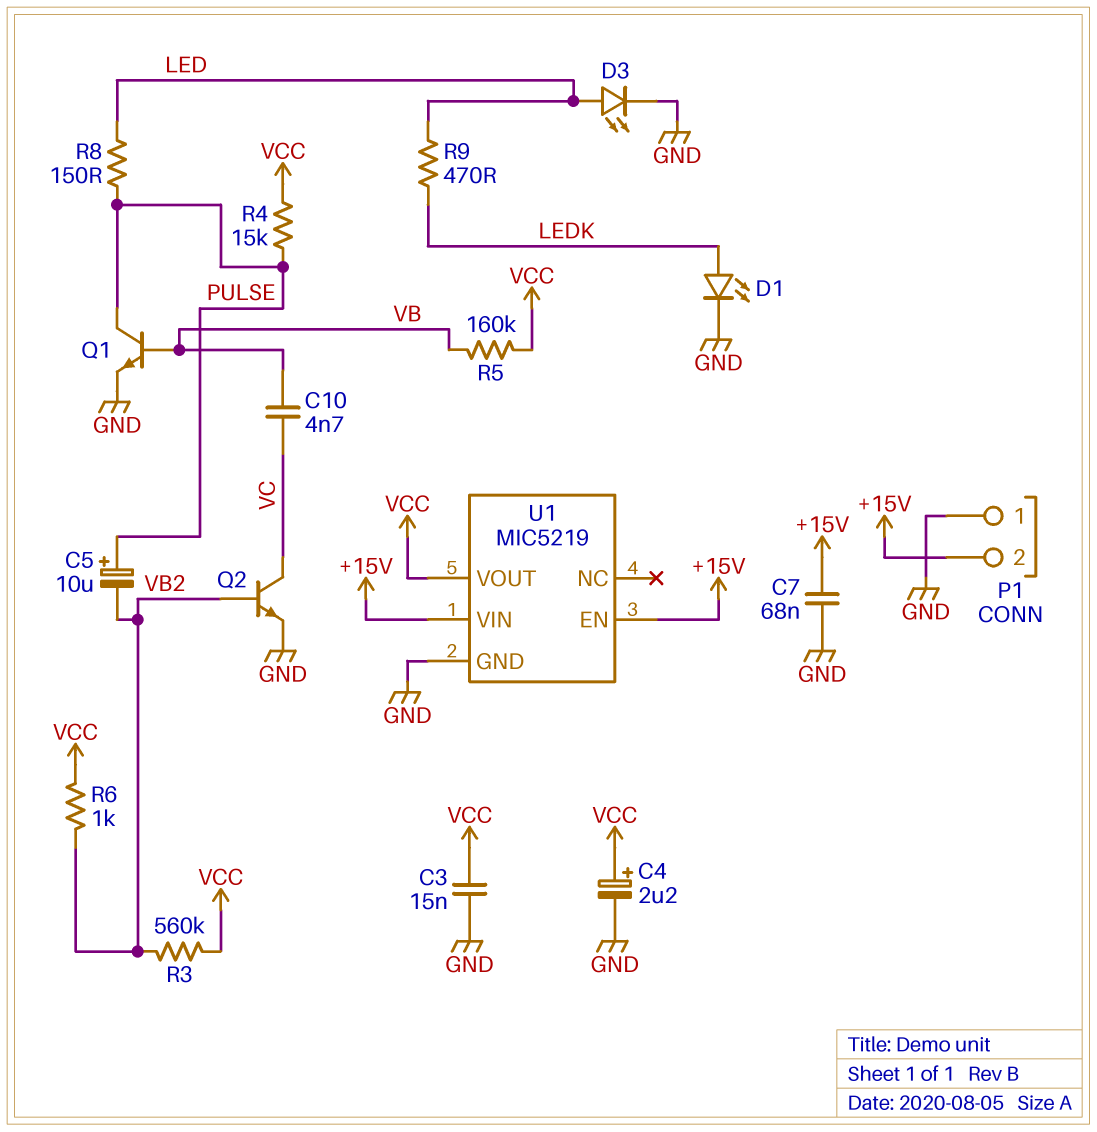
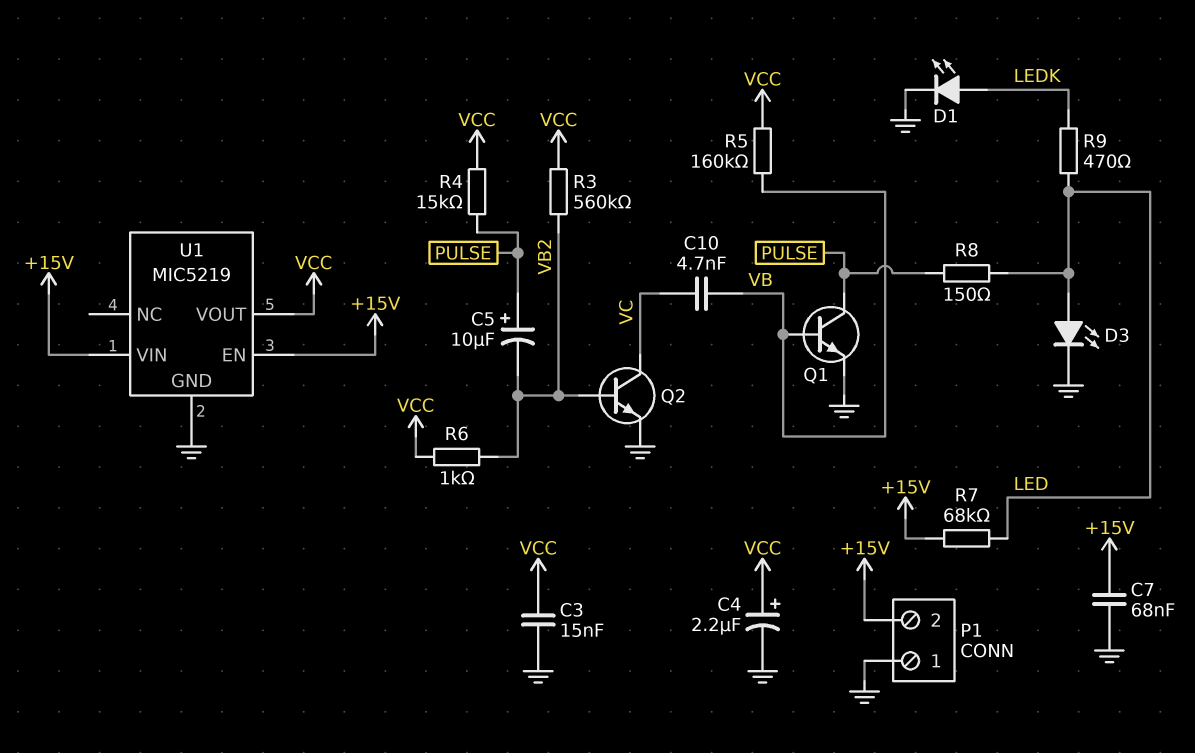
R7: none -> 68k (+15V, LED)

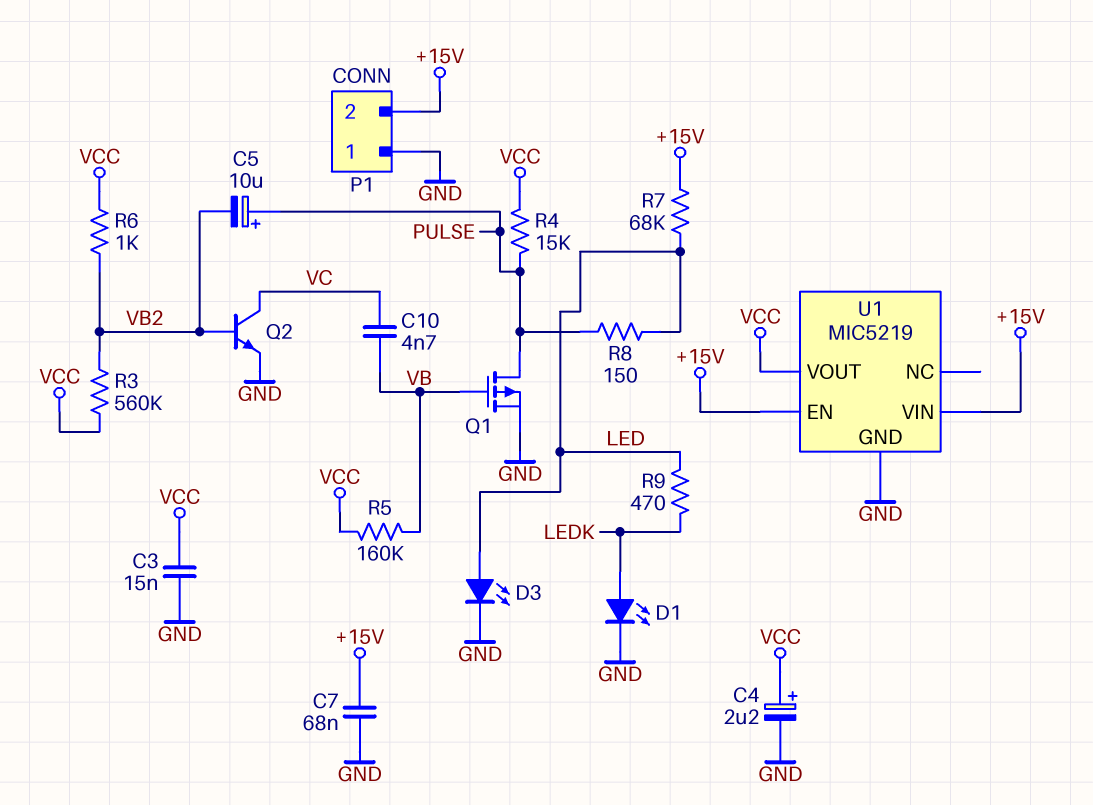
Q1: NPN (B VB, C PULSE, E GND) -> PMOS (G VB, D PULSE, S GND)

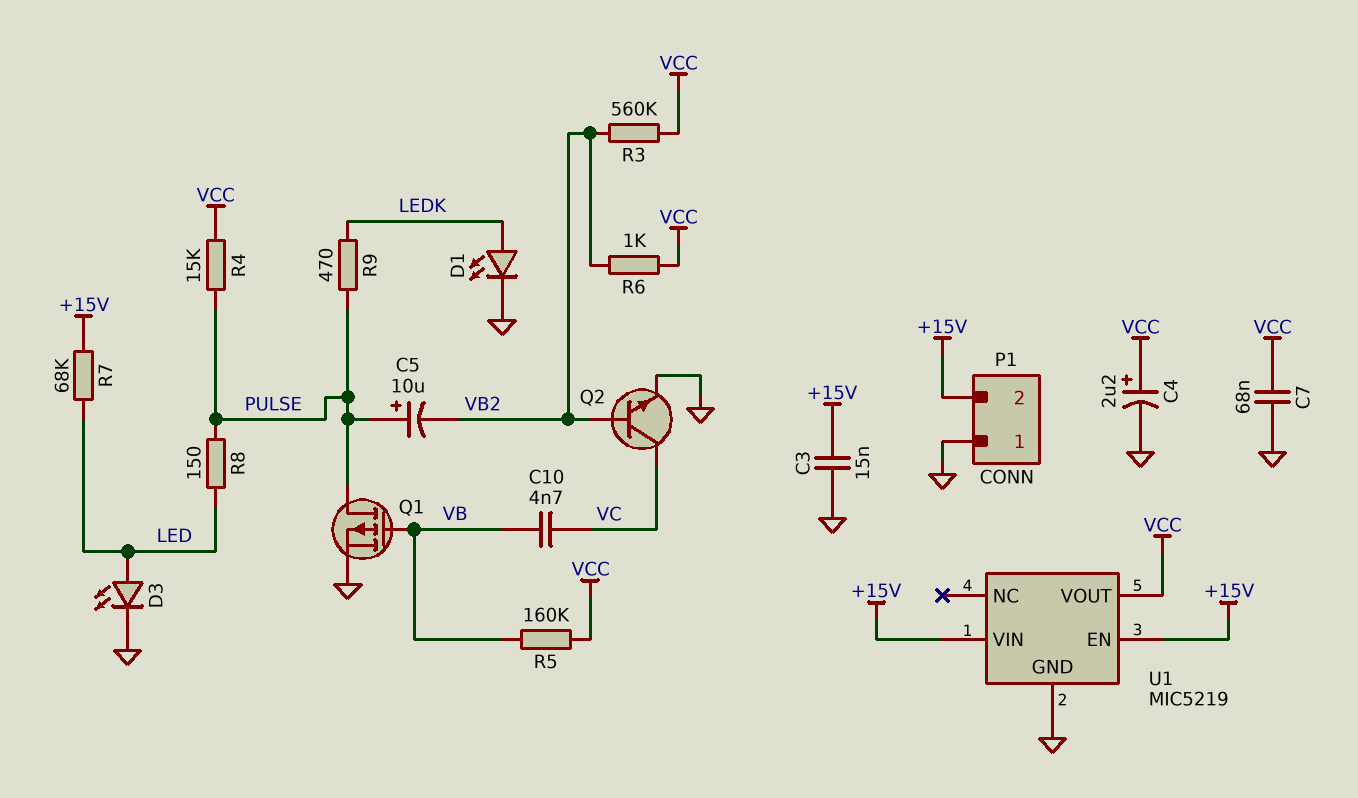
C3: 15nF (GND, VCC) -> 15nF (+15V, GND)
C7: 68nF (+15V, GND) -> 68nF (GND, VCC)
R9: 470 (LED, LEDK) -> 470 (LEDK, PULSE)

